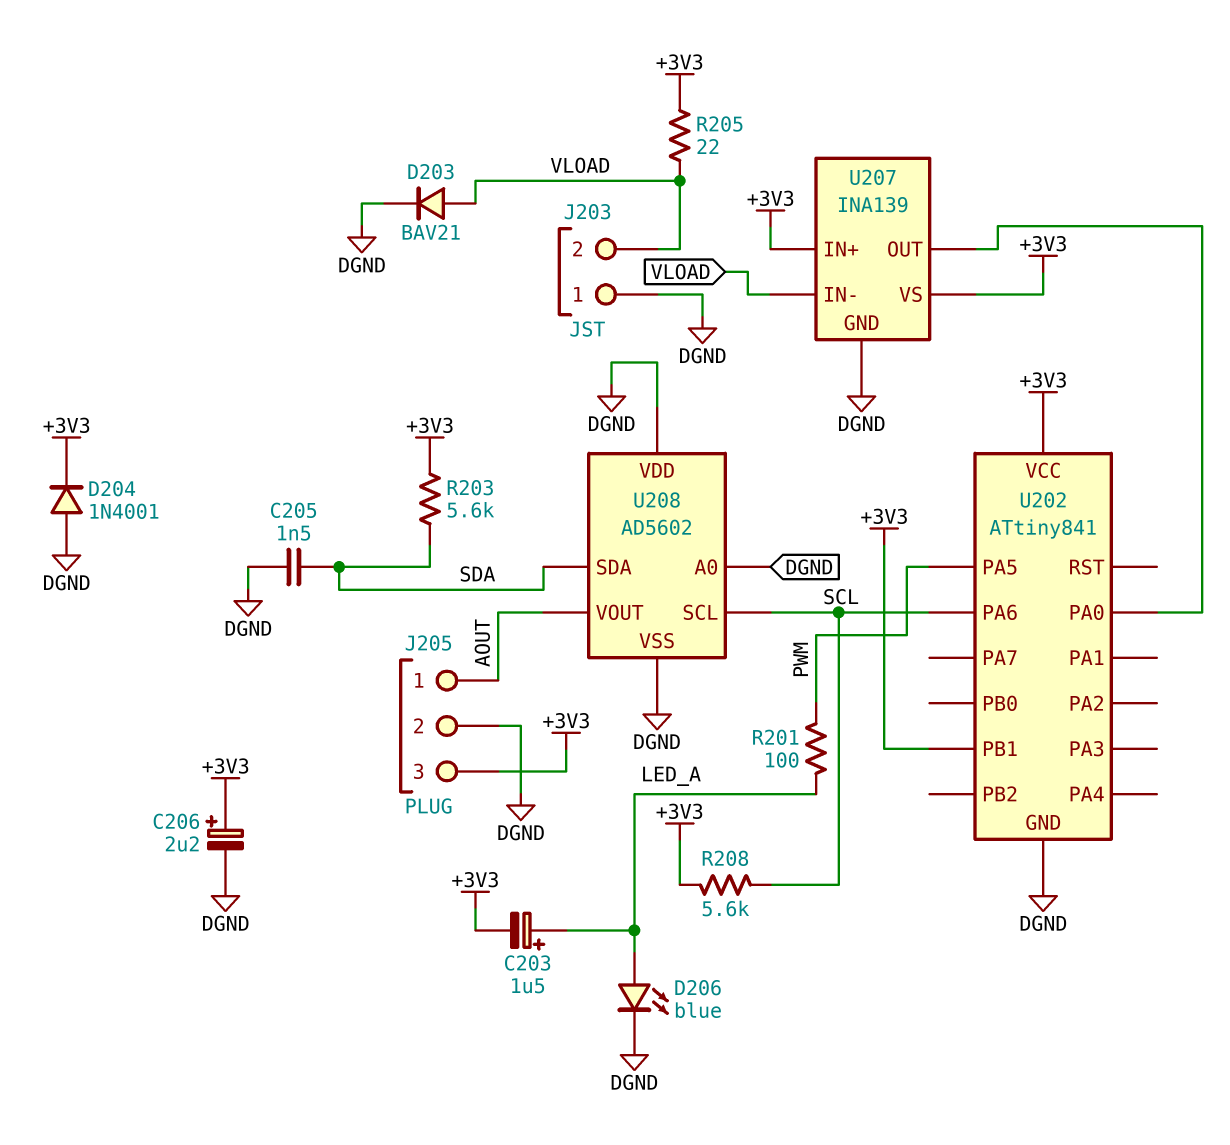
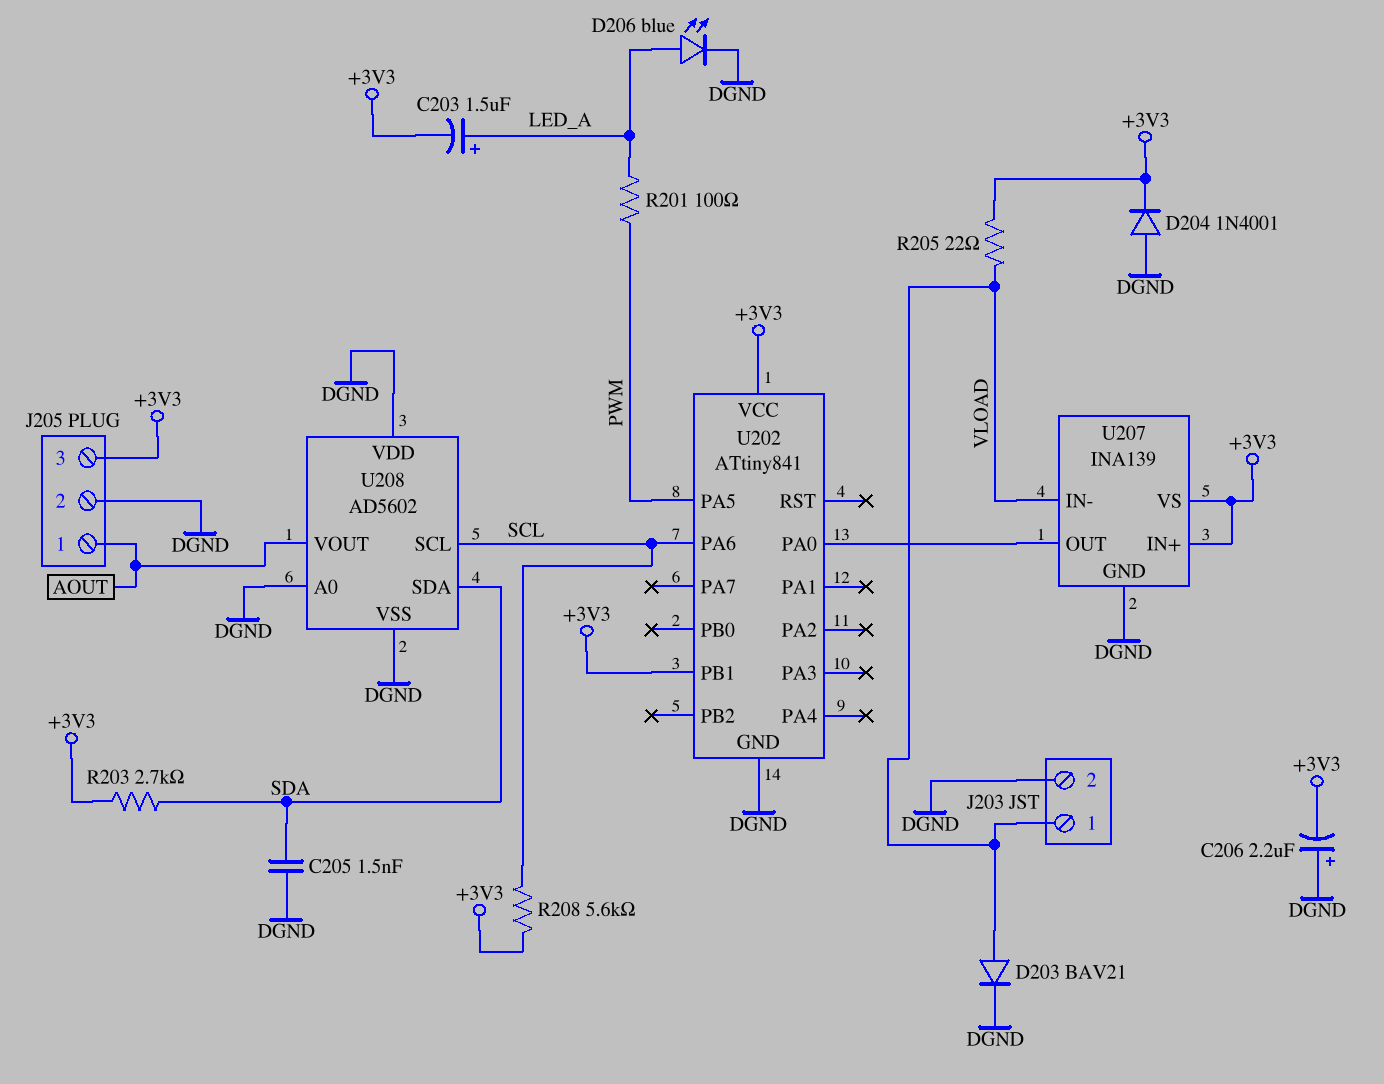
C206: 2.2uF (plus +3V3, minus DGND) -> 2.2uF (plus DGND, minus +3V3)
J203 pin 1: DGND -> VLOAD
J203 pin 2: VLOAD -> DGND
R203: 5.6k (+3V3, SDA) -> 2.7k (+3V3, SDA)

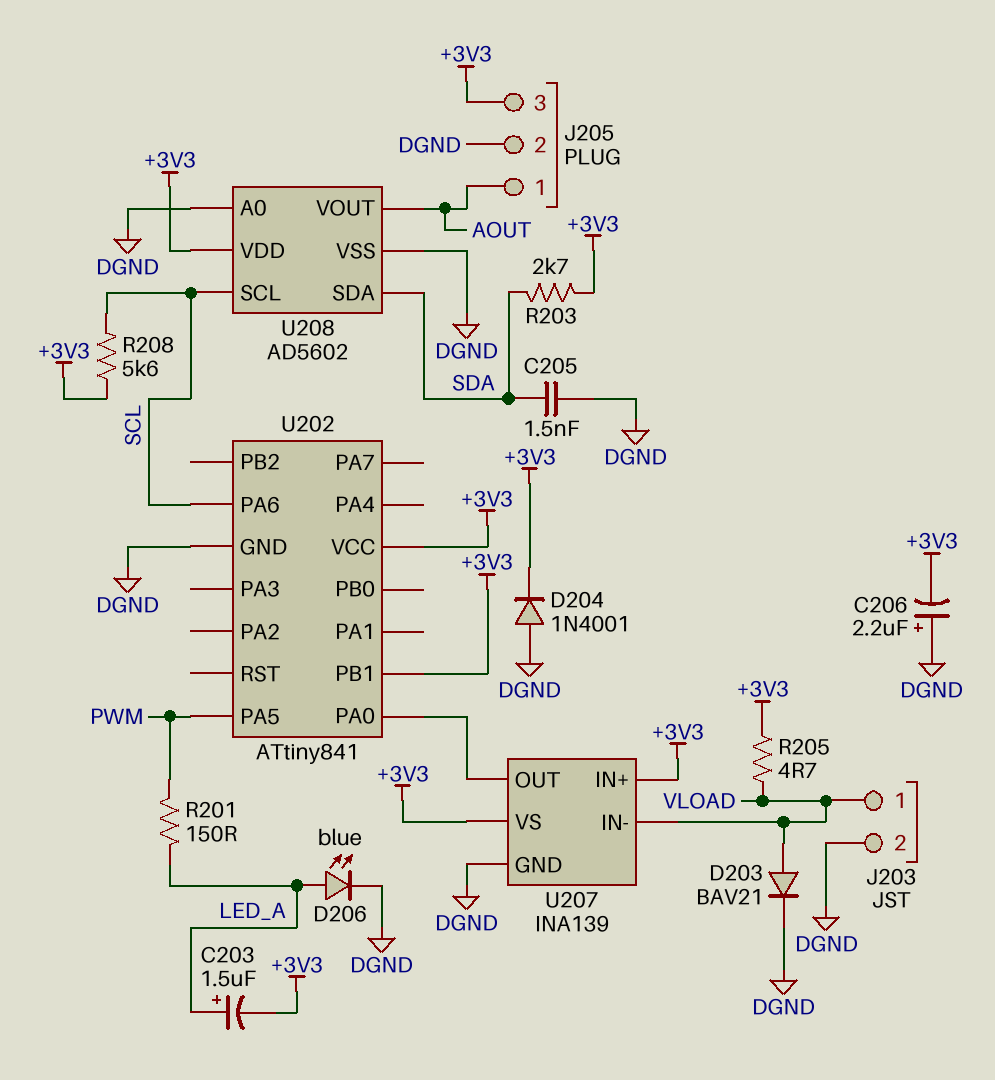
R201: 100 (LED_A, PWM) -> 150 (LED_A, PWM)
R205: 22 (+3V3, VLOAD) -> 4.7 (+3V3, VLOAD)
U208 pin VDD: DGND -> +3V3

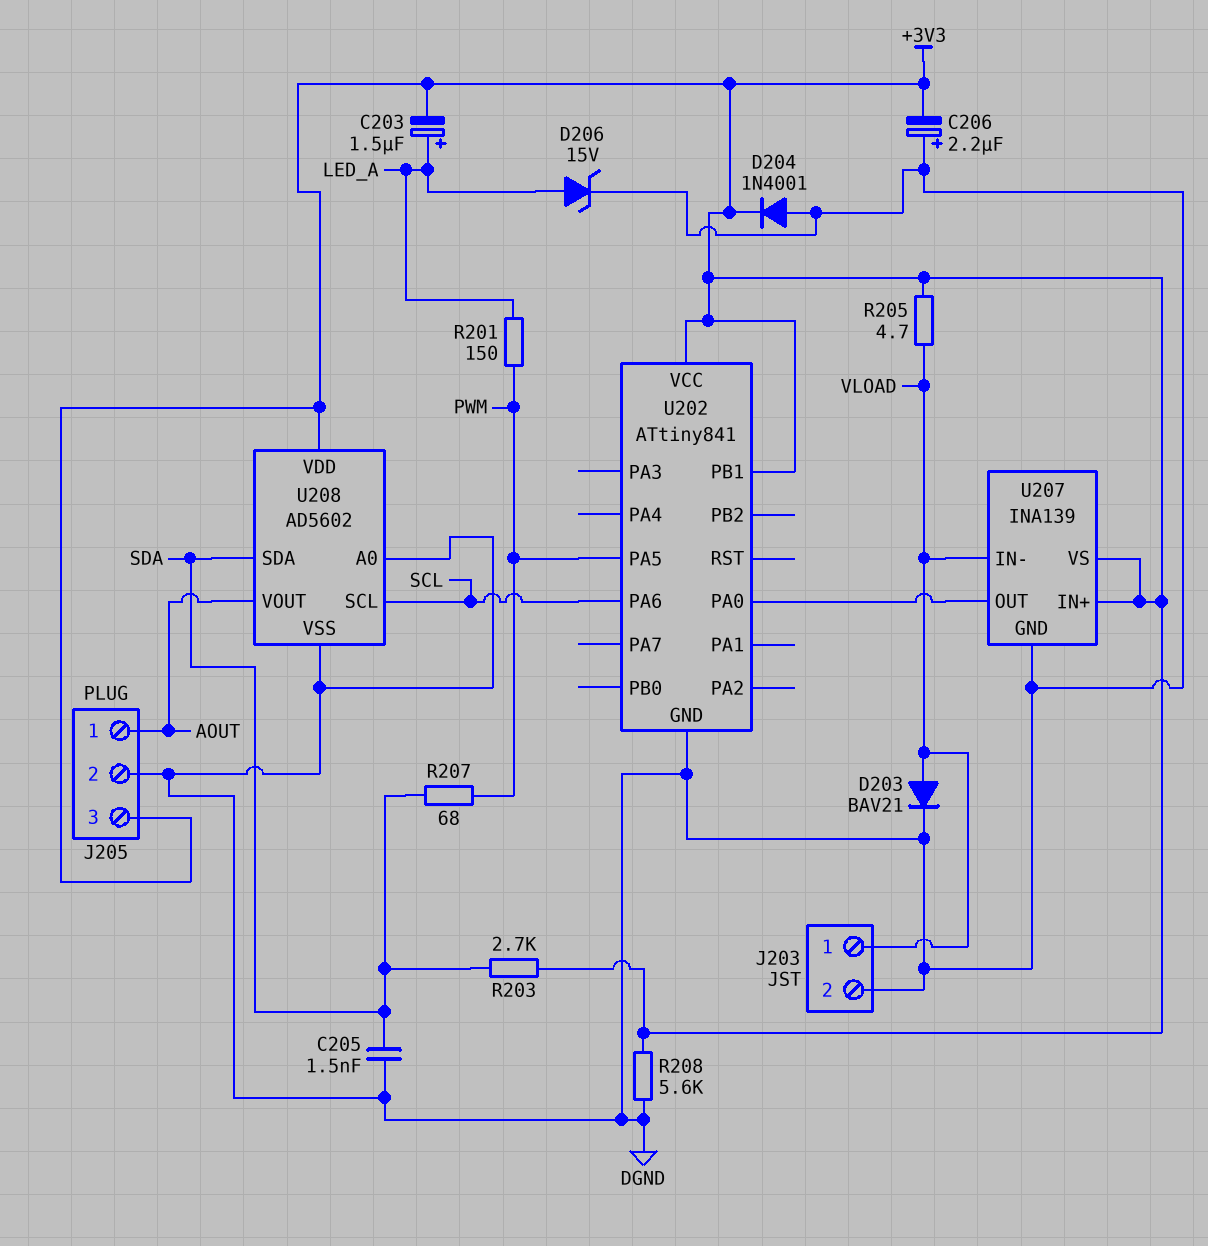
D206: LED blue (A LED_A, K DGND) -> zener 15V (A LED_A, K DGND)
R207: none -> 68 (PWM, SDA)
R208: 5.6k (+3V3, SCL) -> 5.6k (+3V3, DGND)

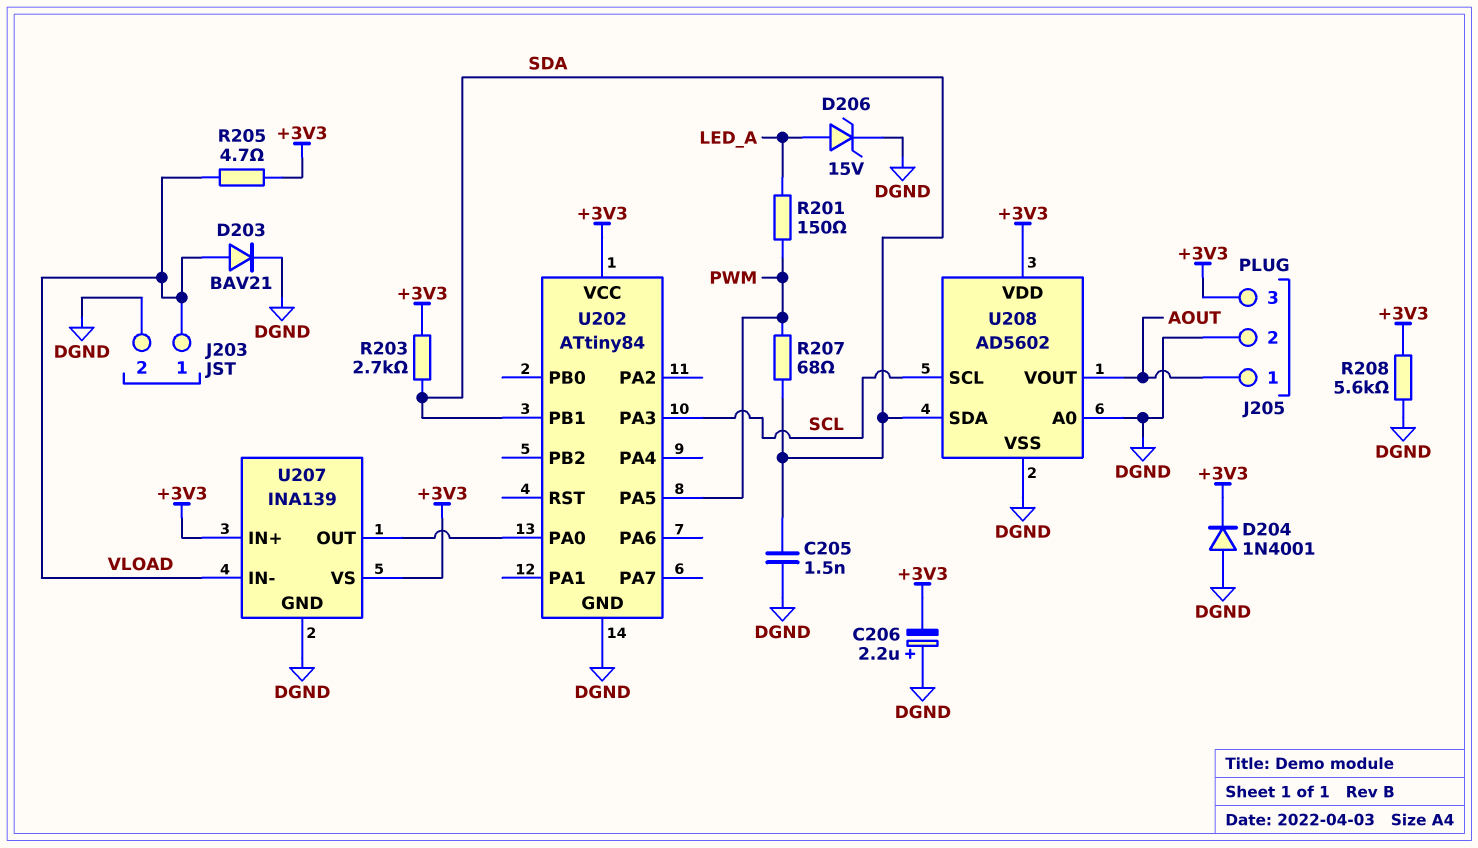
C203: 1.5uF (plus LED_A, minus +3V3) -> none
U202: ATtiny841 -> ATtiny84
U202 pin PA3: none -> SCL
U202 pin PA6: SCL -> none
U202 pin PB1: +3V3 -> SDA

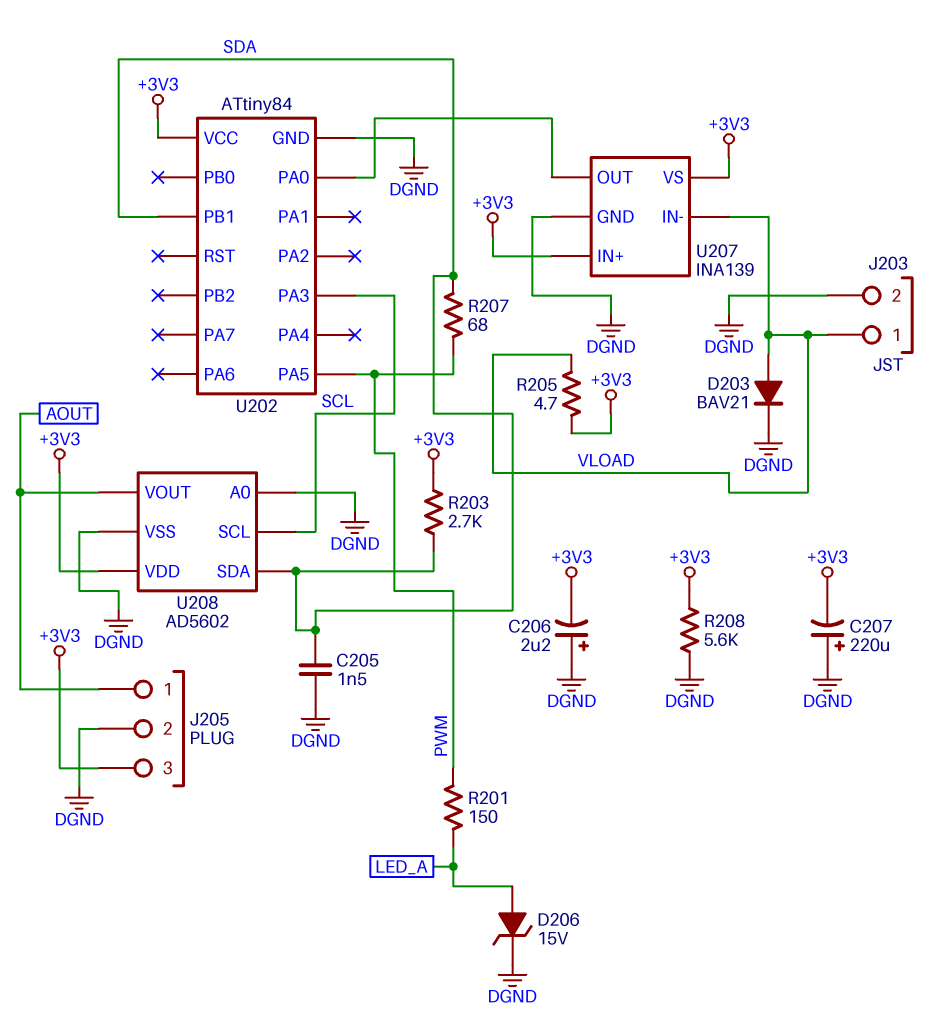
C207: none -> 220uF (plus DGND, minus +3V3)
D204: diode 1N4001 (A DGND, K +3V3) -> none

